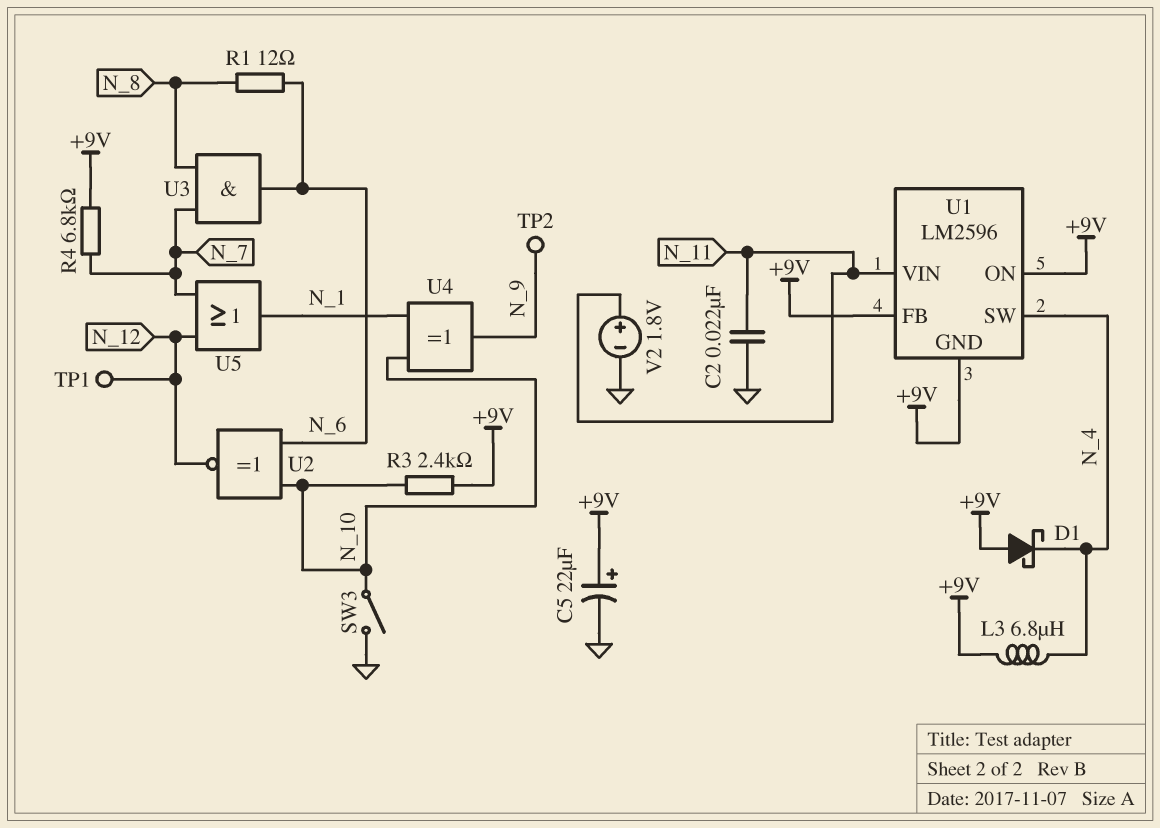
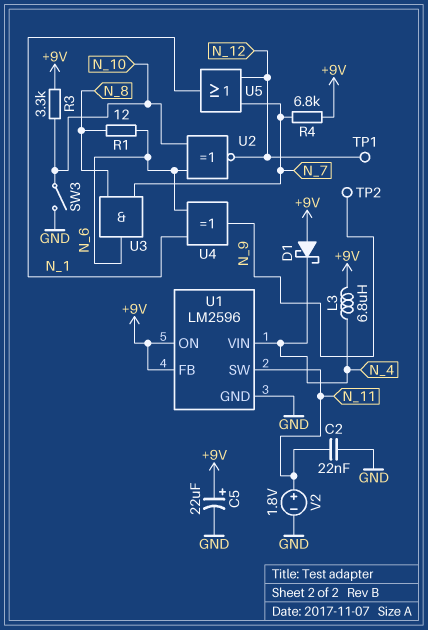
R3: 2.4k (+9V, N_10) -> 3.3k (+9V, N_10)
U1 pin GND: +9V -> GND
U1 pin SW: N_4 -> N_11
U1 pin VIN: N_11 -> N_4
U4: XOR (in N_1, in N_10, out N_9) -> XOR (in N_1, in N_6, out N_9)

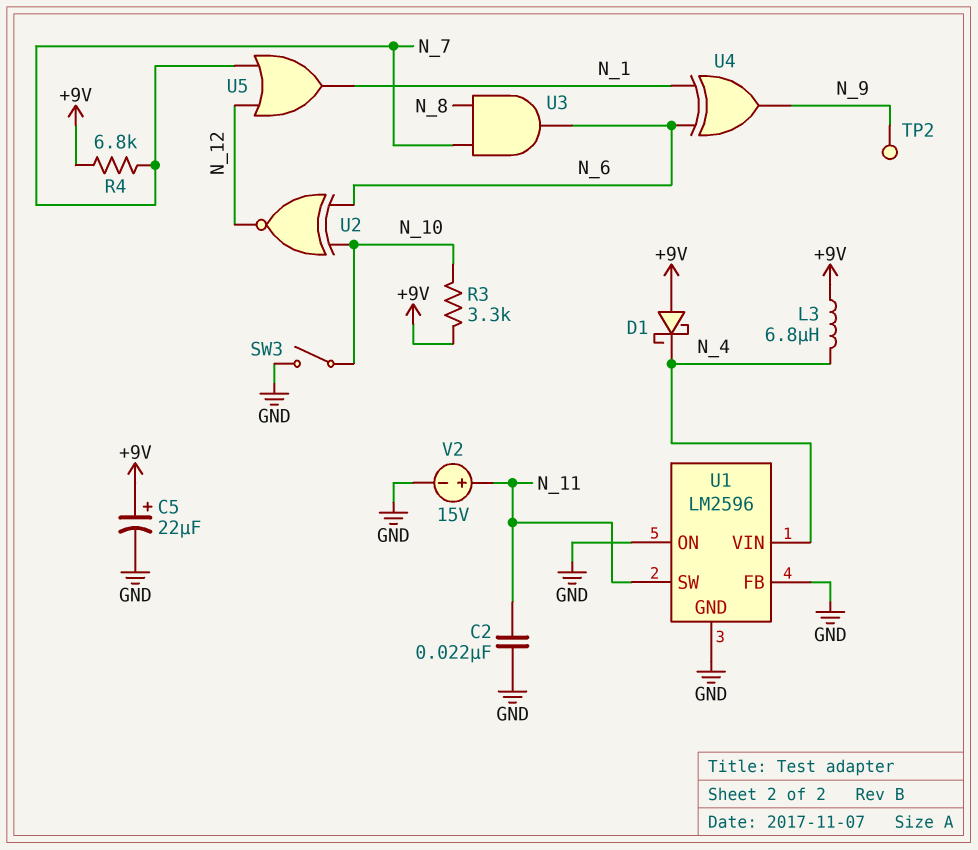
R1: 12 (N_6, N_8) -> none
TP1: test point (N_12) -> none
U1 pin FB: +9V -> GND
U1 pin ON: +9V -> GND
V2: 1.8V (plus N_11, minus GND) -> 15V (plus N_11, minus GND)

